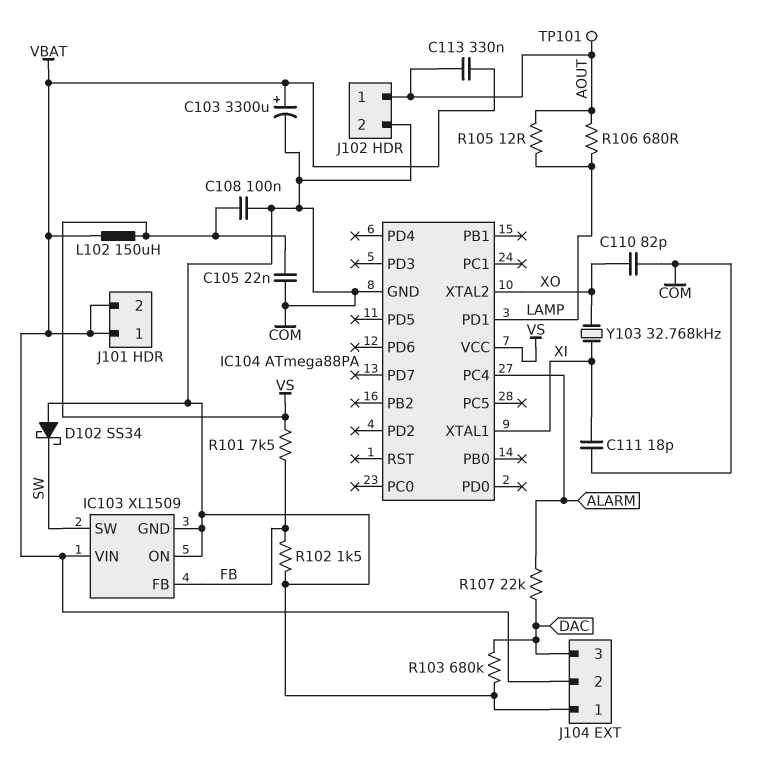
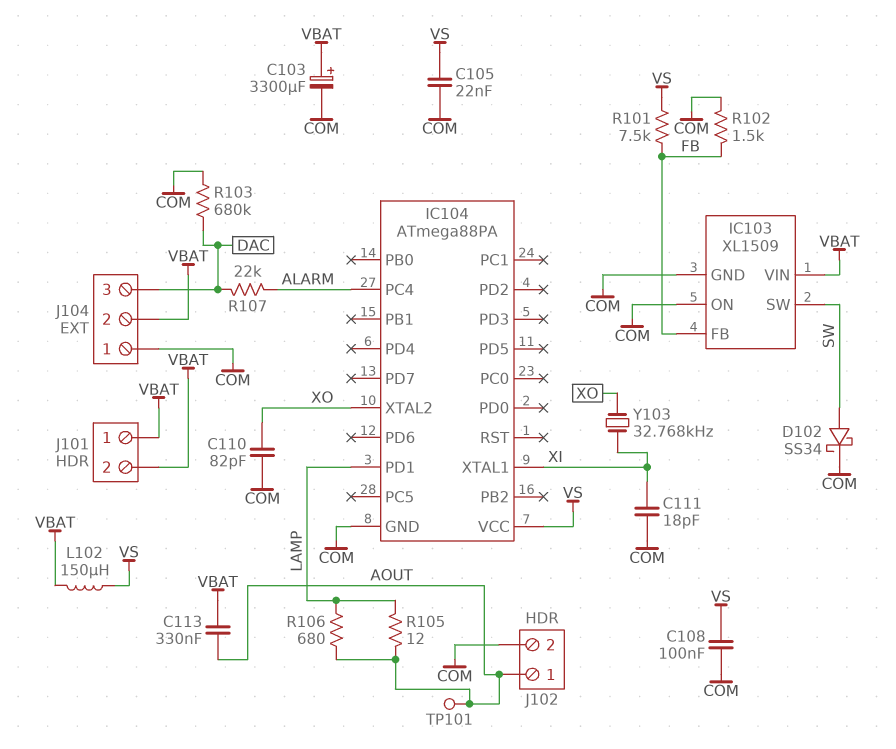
D102: schottky SS34 (A COM, K SW) -> schottky SS34 (A SW, K COM)

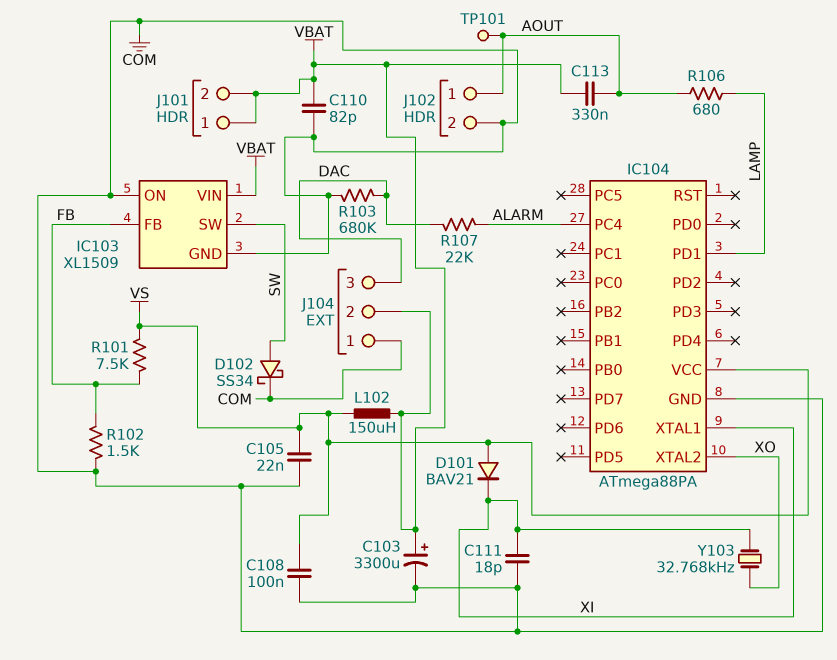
C110: 82pF (COM, XO) -> 82pF (COM, VBAT)
D101: none -> diode BAV21 (A VS, K XI)
R105: 12 (AOUT, LAMP) -> none

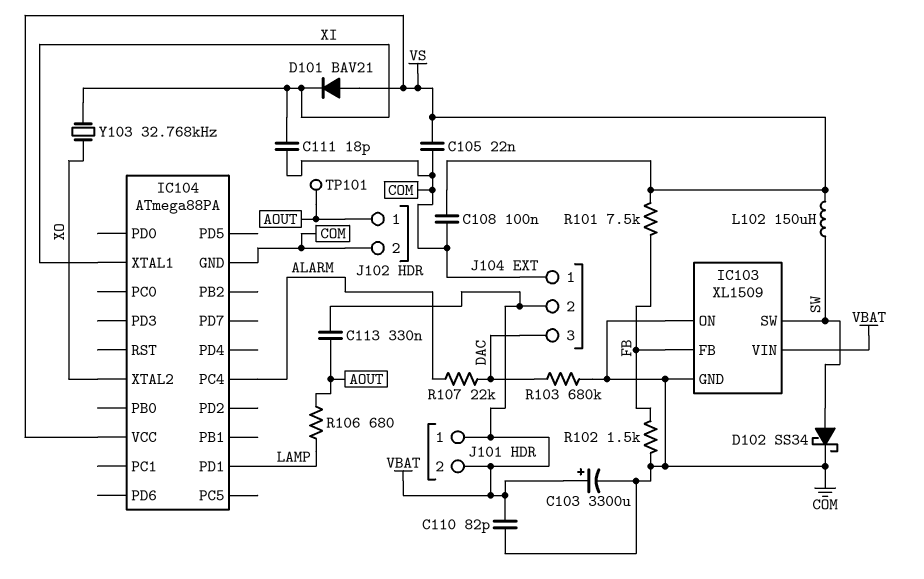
L102: 150uH (VBAT, VS) -> 150uH (SW, VS)

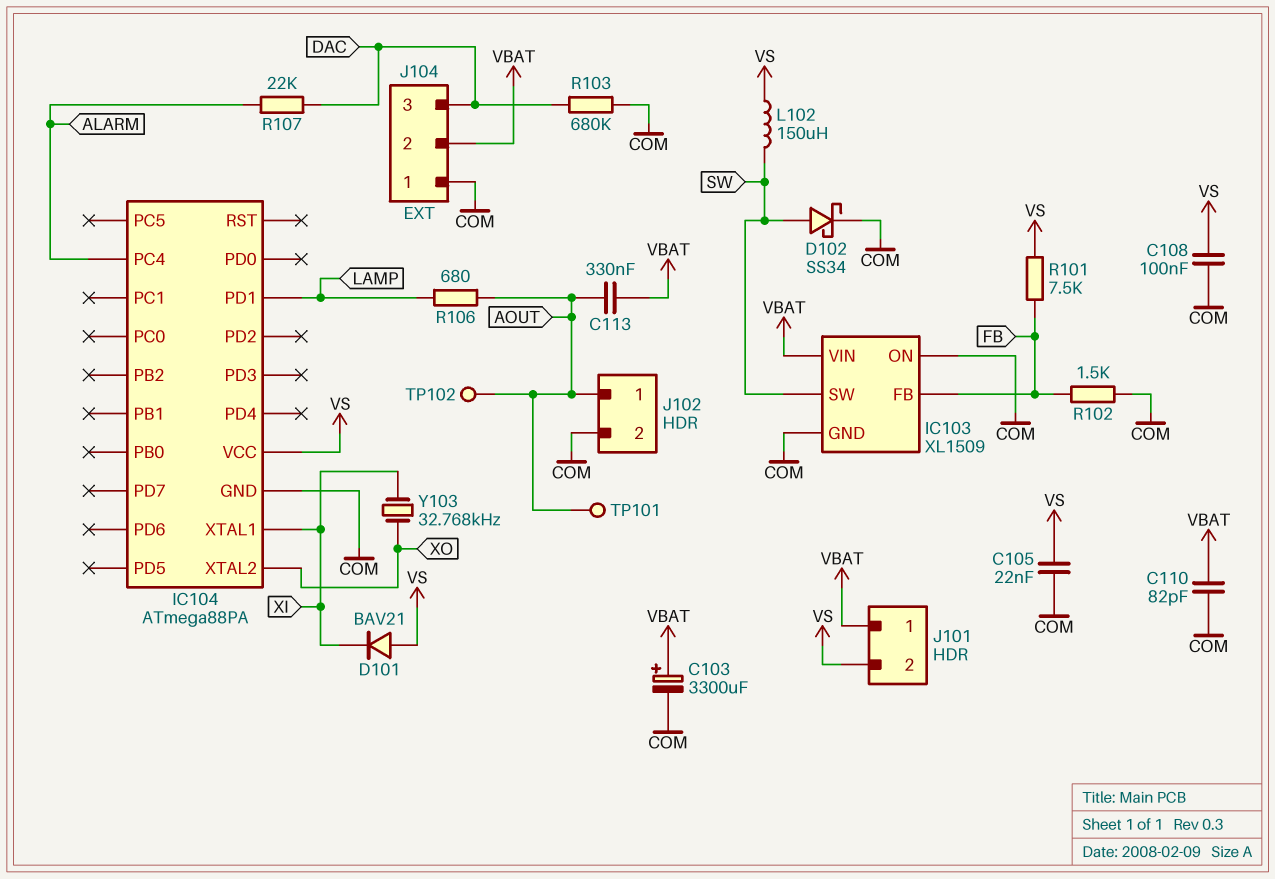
C111: 18pF (COM, XI) -> none
J101 pin 2: VBAT -> VS
TP102: none -> test point (AOUT)

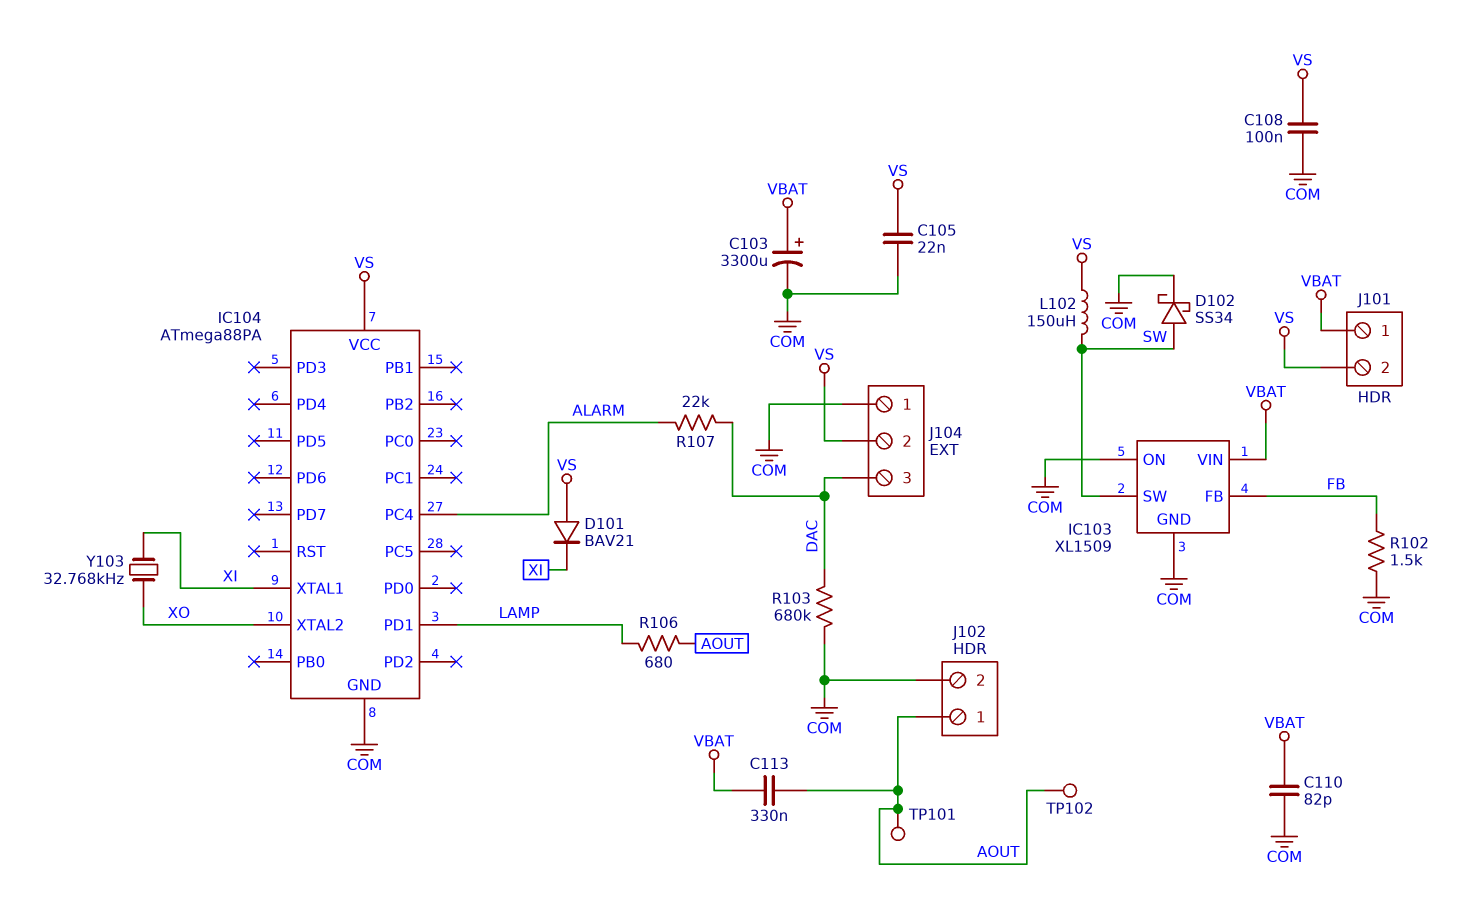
J104 pin 2: VBAT -> VS
R101: 7.5k (FB, VS) -> none

